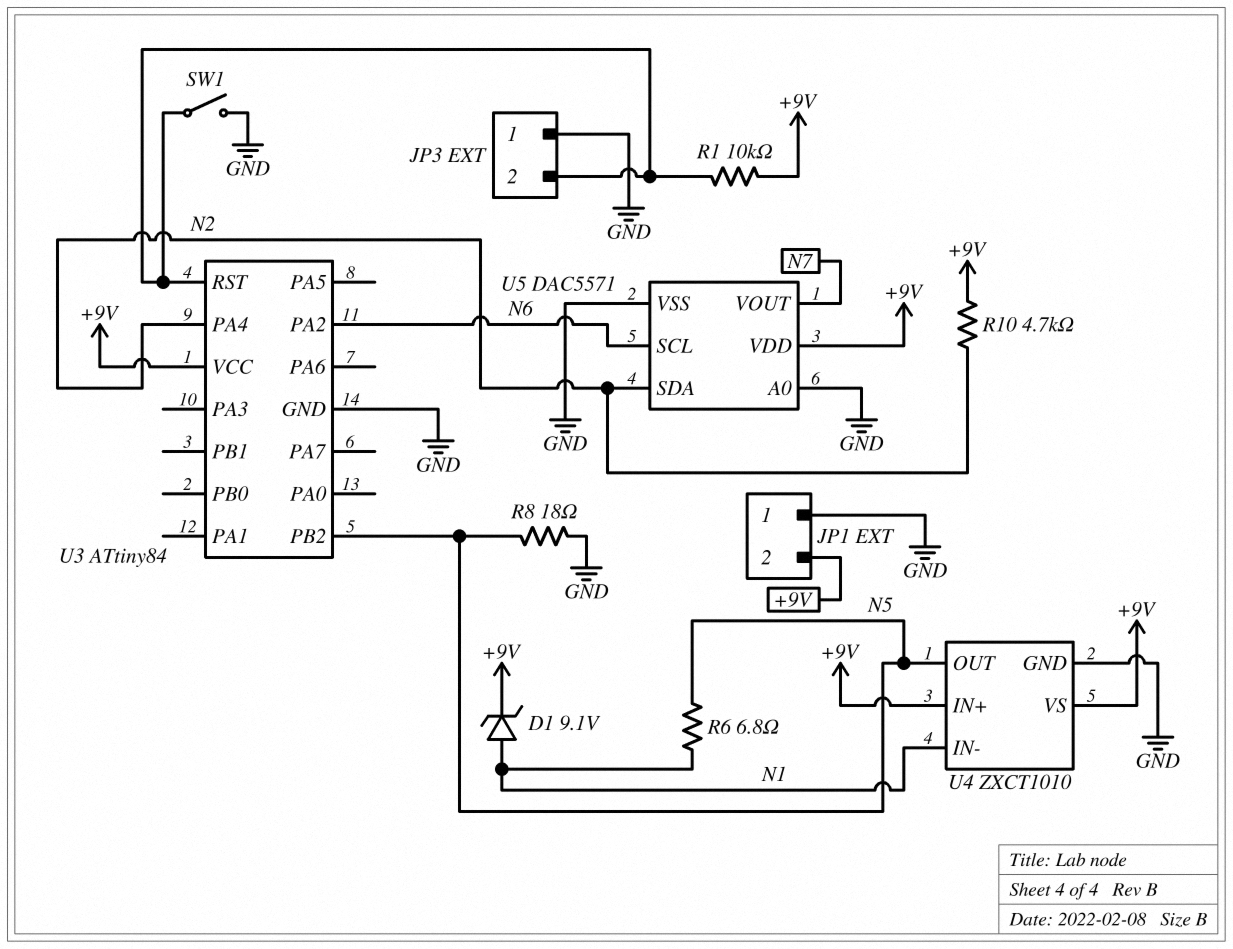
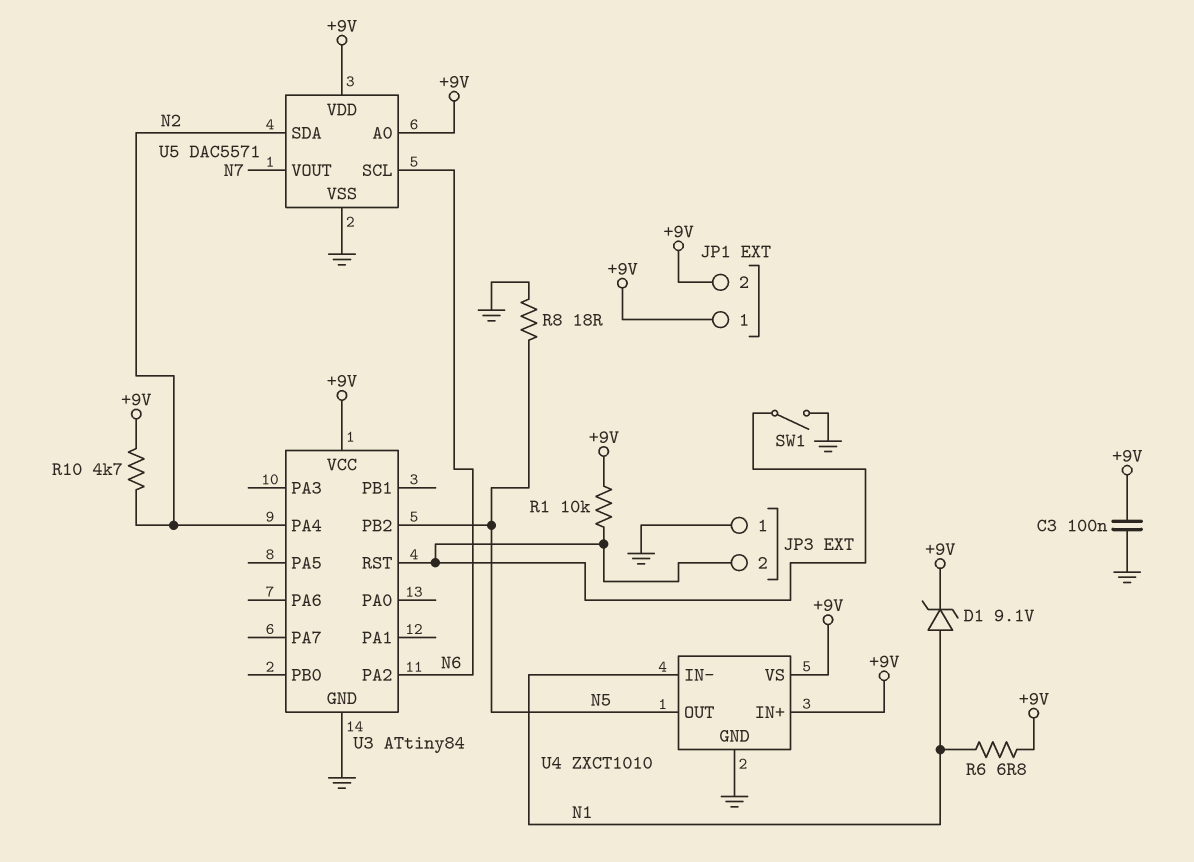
C3: none -> 100nF (+9V, GND)
JP1 pin 1: GND -> +9V
R6: 6.8 (N1, N5) -> 6.8 (+9V, N1)
U5 pin A0: GND -> +9V

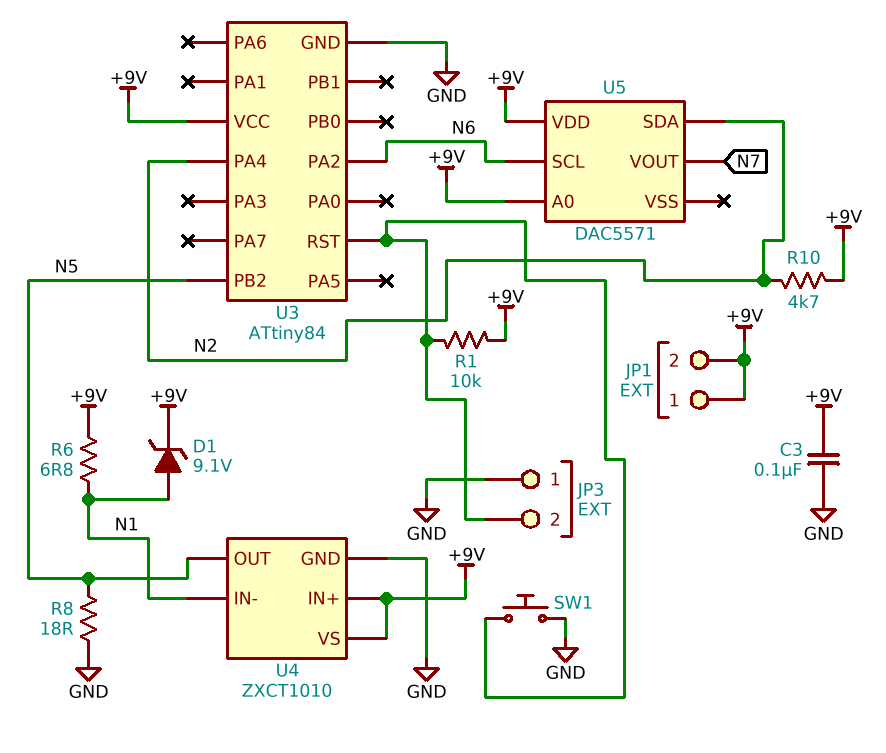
SW1: switch (GND, JP3/2) -> button (GND, JP3/2)
U5 pin VSS: GND -> none

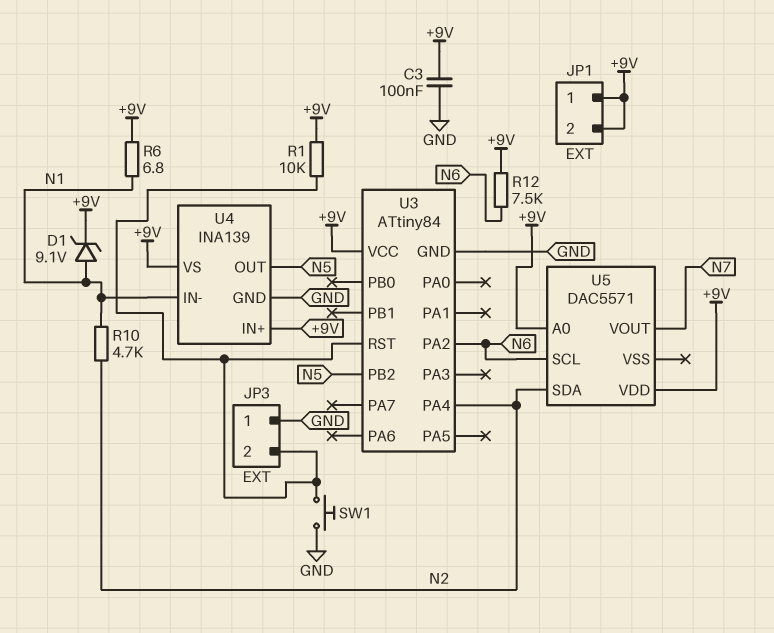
R8: 18 (GND, N5) -> none
R10: 4.7k (+9V, N2) -> 4.7k (N1, N2)
R12: none -> 7.5k (+9V, N6)
U4: ZXCT1010 -> INA139

